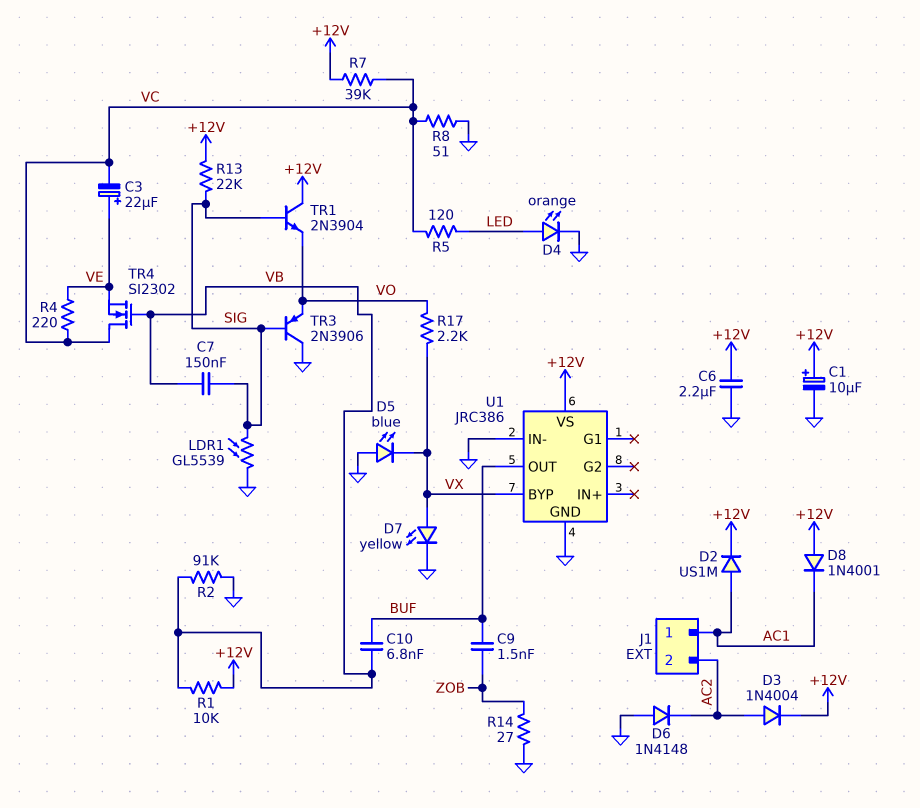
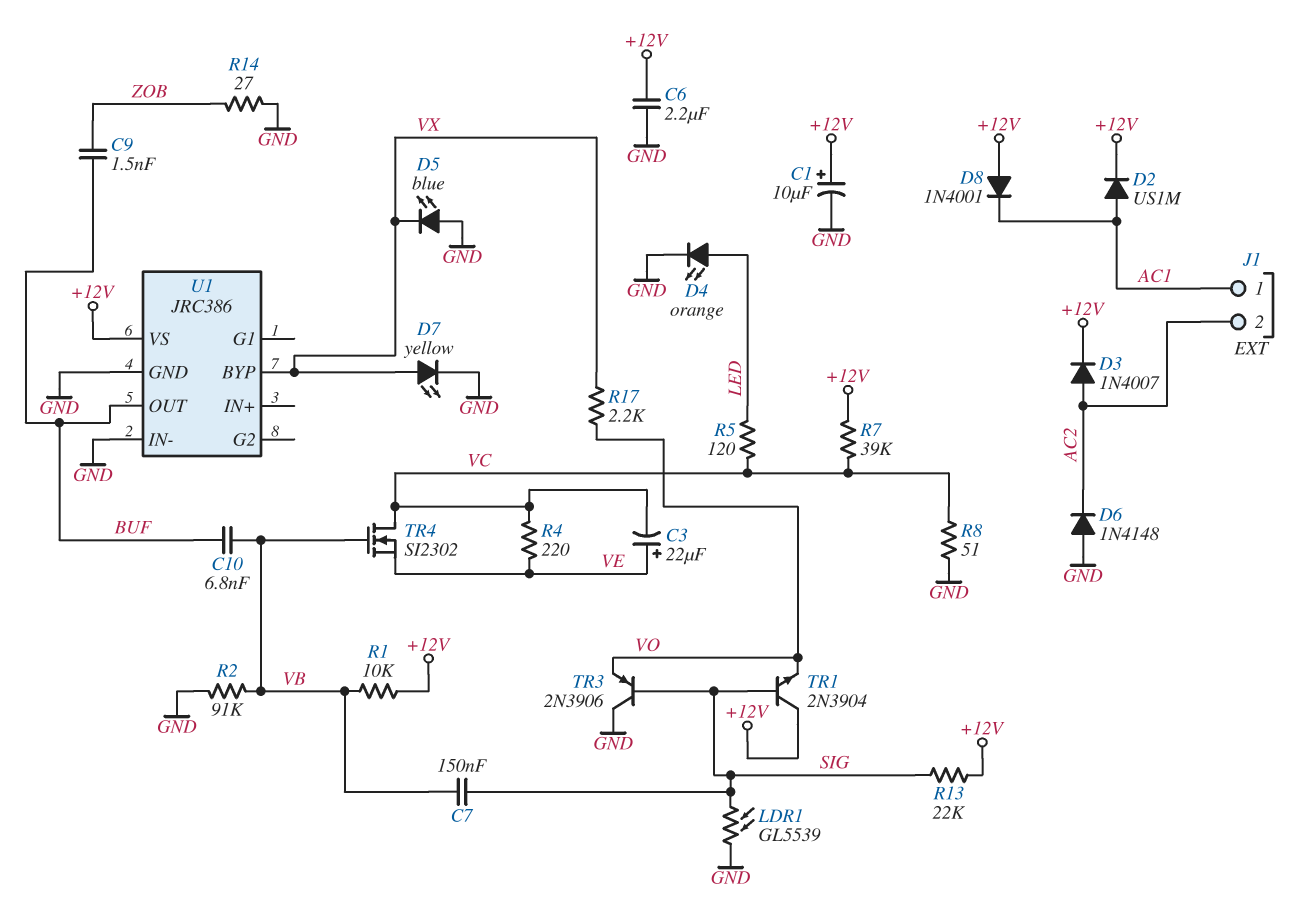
D3: diode 1N4004 (A AC2, K +12V) -> diode 1N4007 (A AC2, K +12V)

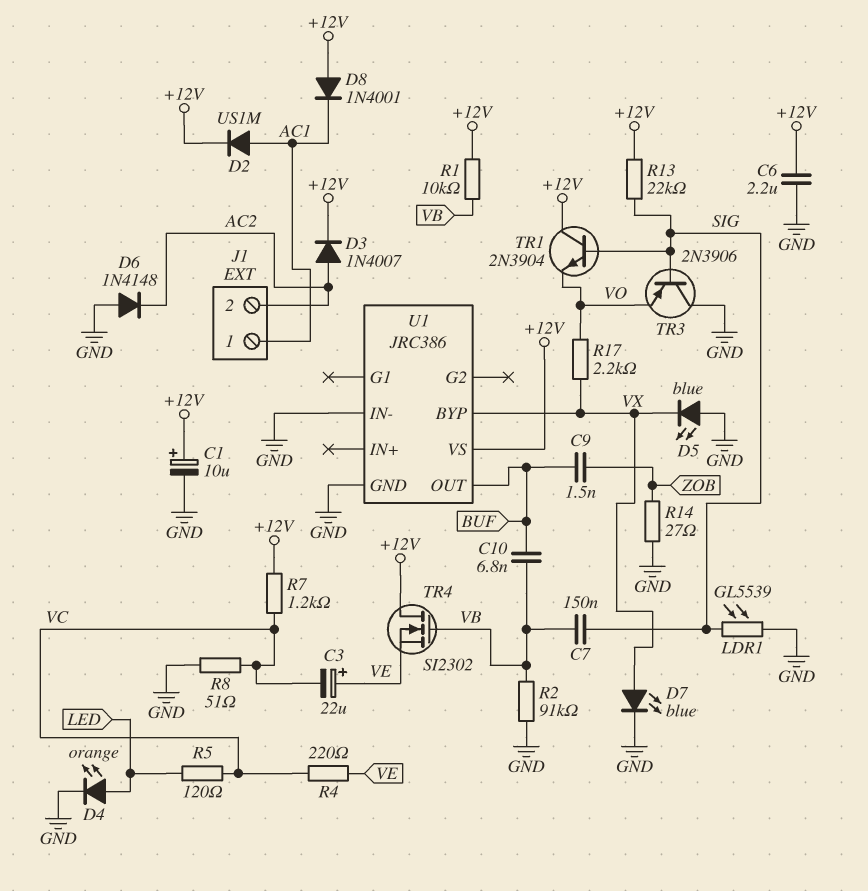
D7: LED yellow (A VX, K GND) -> LED blue (A VX, K GND)
R7: 39k (+12V, VC) -> 1.2k (+12V, VC)
TR4: NMOS SI2302 (G VB, D VC, S VE) -> NMOS SI2302 (G VB, D +12V, S VE)

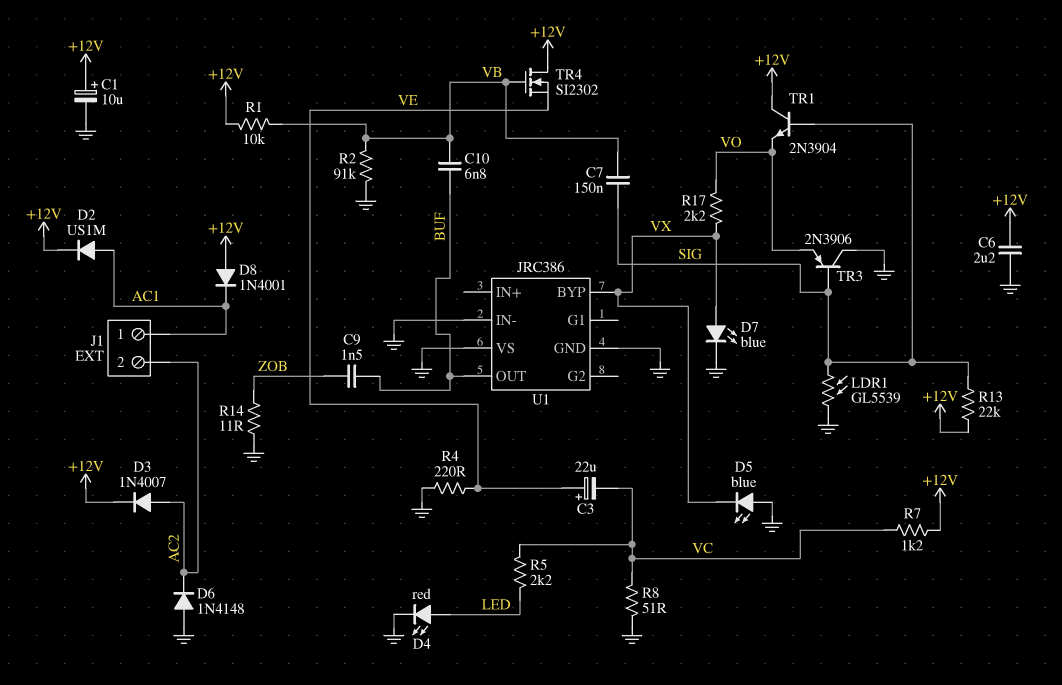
D4: LED orange (A LED, K GND) -> LED red (A LED, K GND)
R4: 220 (VC, VE) -> 220 (GND, VE)
R5: 120 (LED, VC) -> 2.2k (LED, VC)
R14: 27 (GND, ZOB) -> 11 (GND, ZOB)
U1 pin VS: +12V -> GND

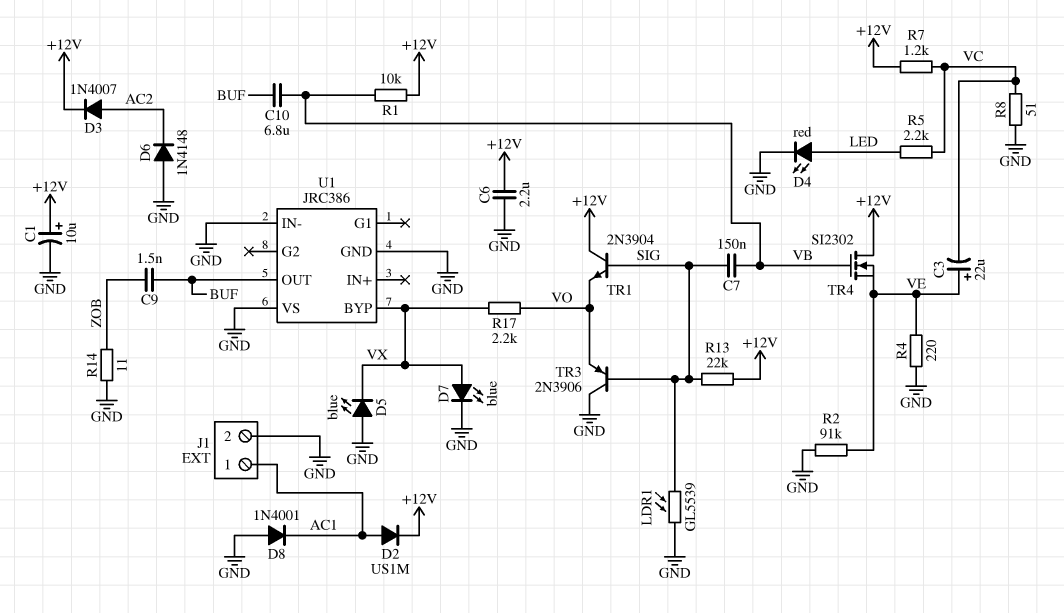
C10: 6.8nF (BUF, VB) -> 6.8uF (BUF, VB)
D8: diode 1N4001 (A +12V, K AC1) -> diode 1N4001 (A GND, K AC1)
J1 pin 2: AC2 -> GND
R2: 91k (GND, VB) -> 91k (GND, VE)

